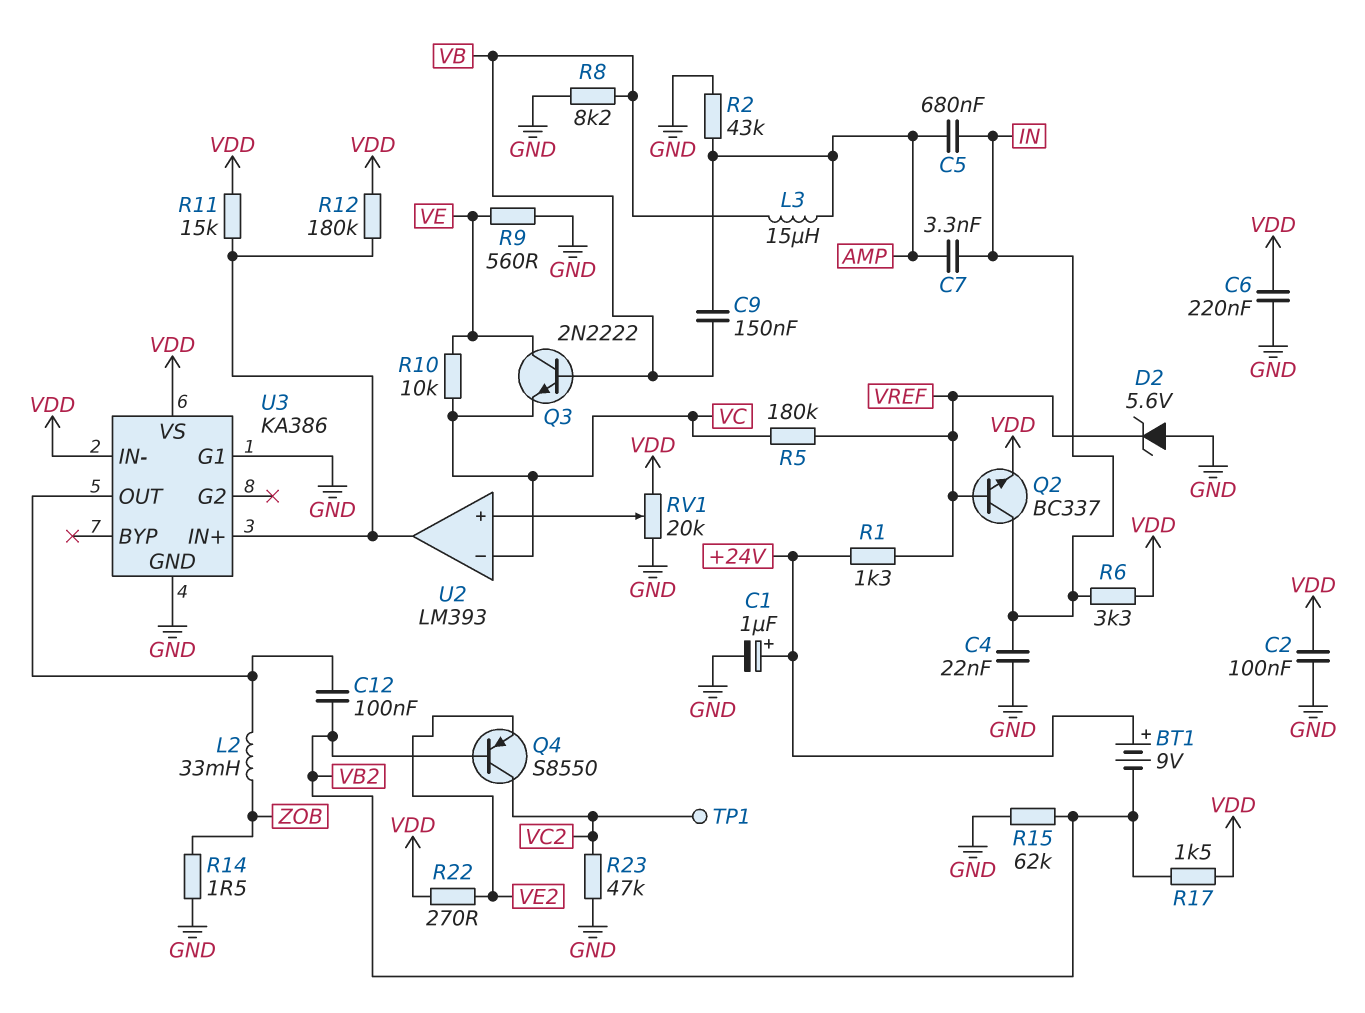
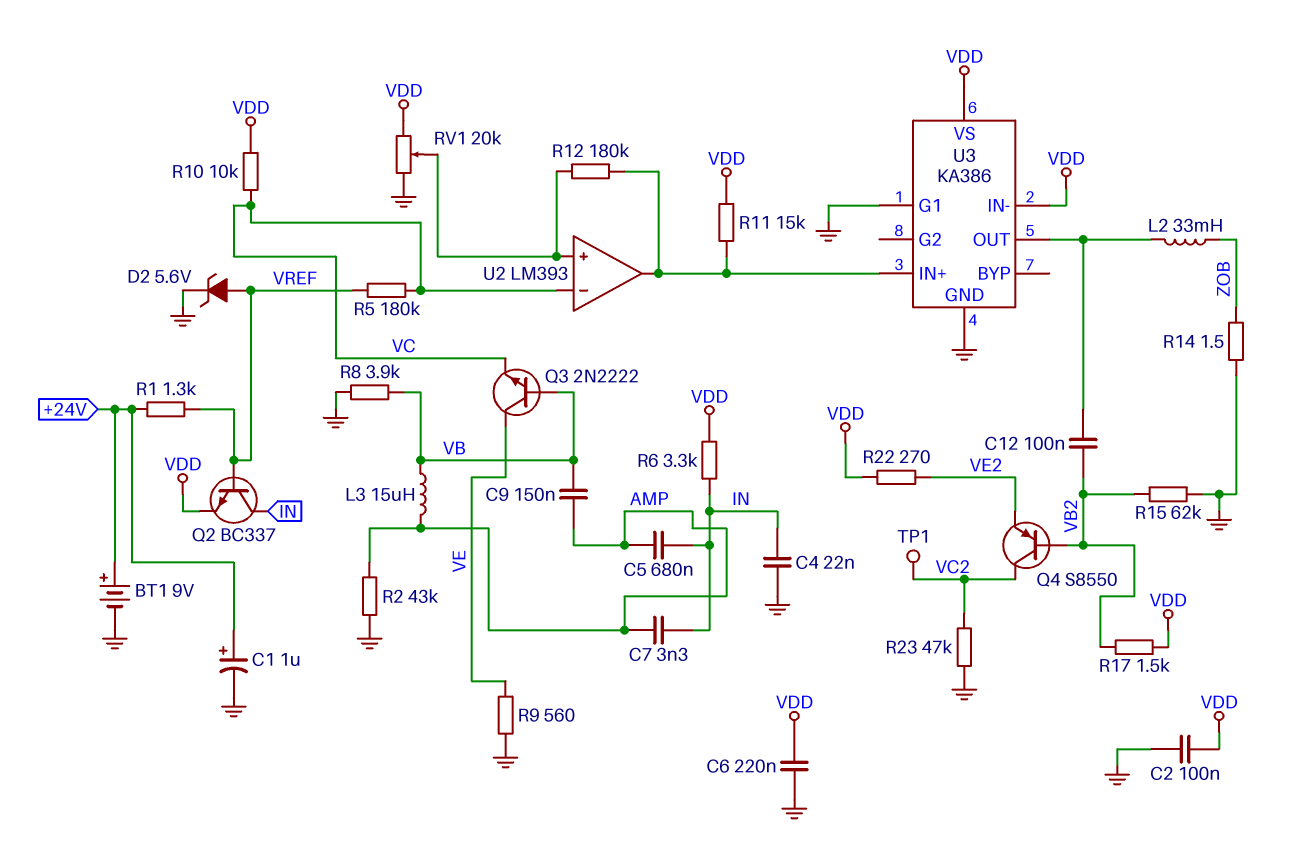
BT1: 9V (plus +24V, minus VB2) -> 9V (plus +24V, minus GND)
D2: zener 5.6V (A GND, K VREF) -> zener 5.6V (A VREF, K GND)
R8: 8.2k (GND, VB) -> 3.9k (GND, VB)
R10: 10k (VC, VE) -> 10k (VC, VDD)
R12: 180k (U2/out, VDD) -> 180k (U2/in+, U2/out)

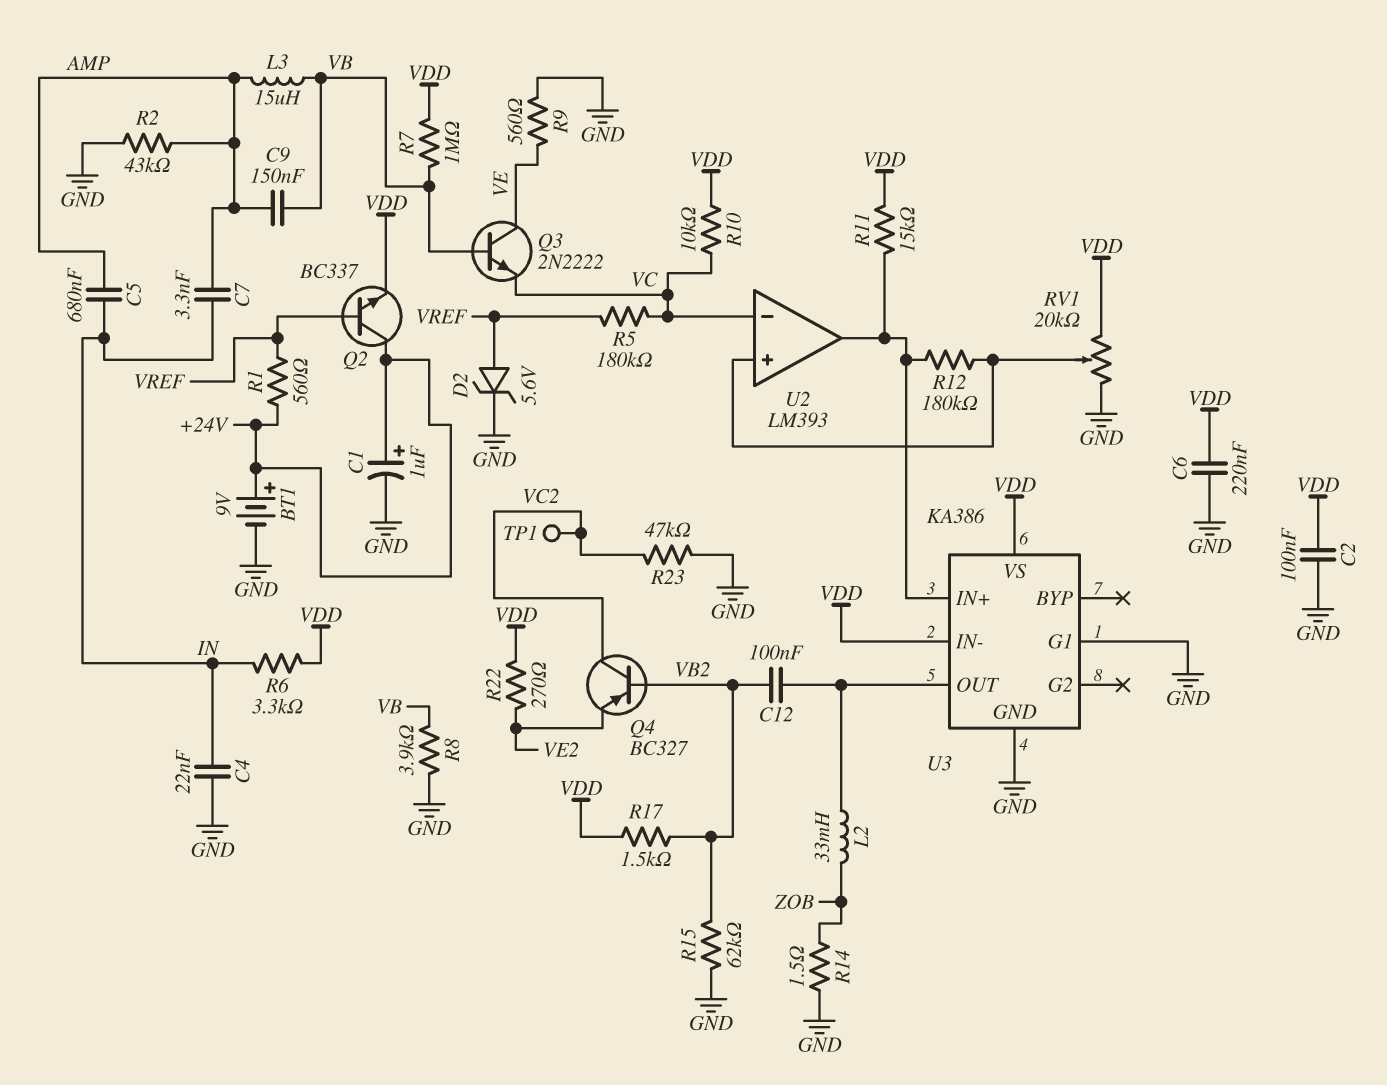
Q2: NPN BC337 (B VREF, C IN, E VDD) -> NPN BC337 (B VREF, C +24V, E VDD)
Q4: PNP S8550 (B VB2, C VC2, E VE2) -> PNP BC327 (B VB2, C VC2, E VE2)
R1: 1.3k (+24V, VREF) -> 560 (+24V, VREF)
R7: none -> 1M (VB, VDD)

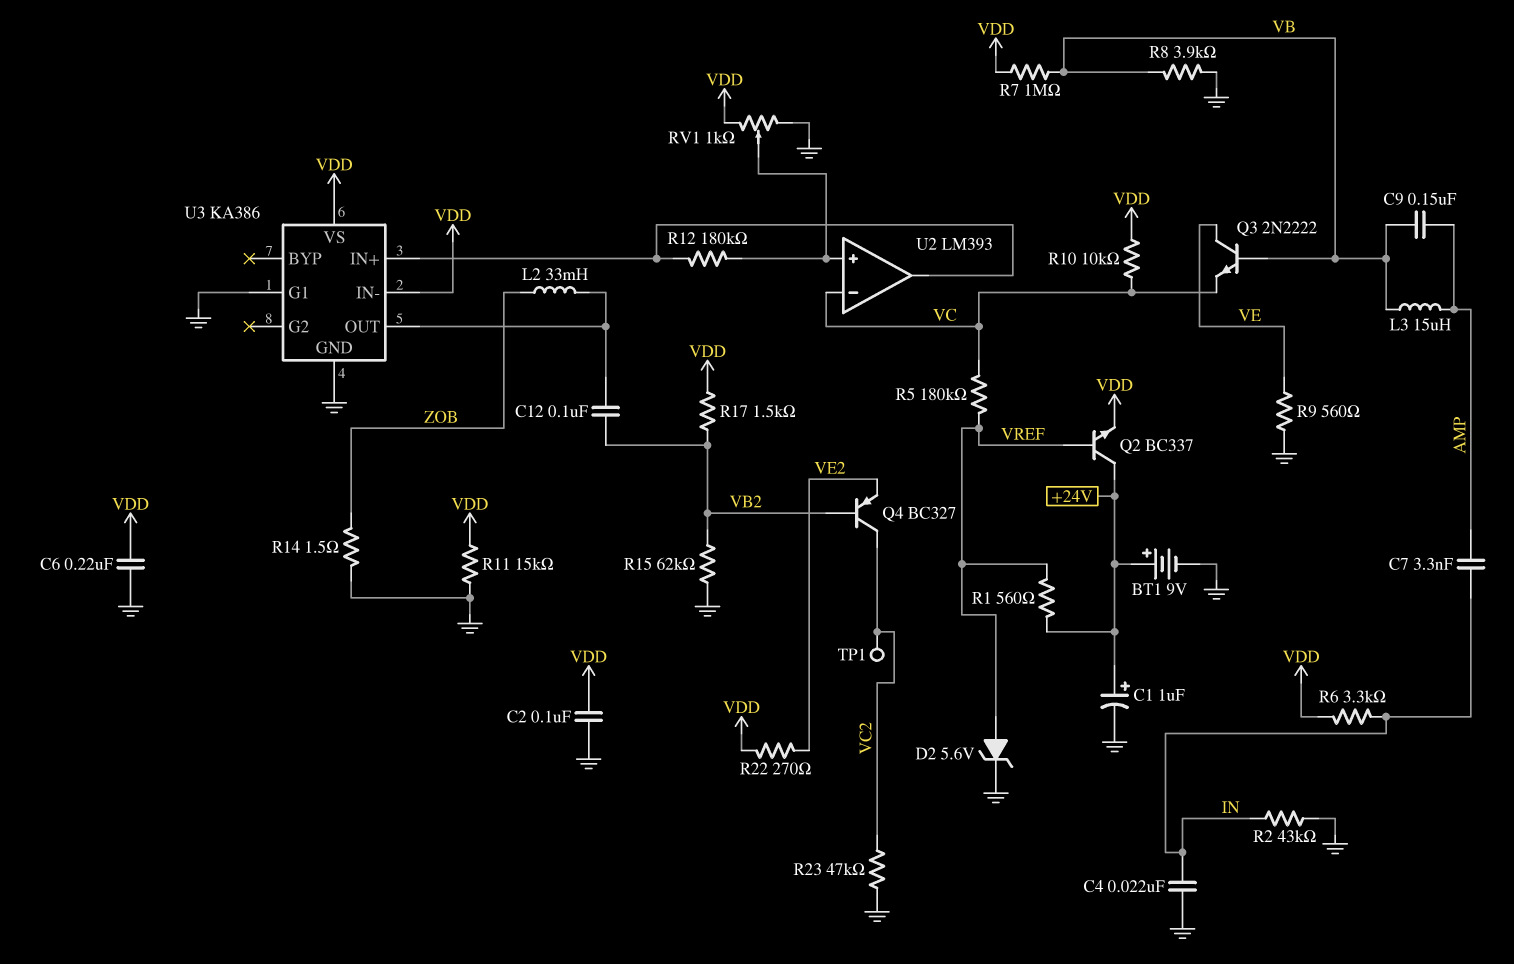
C5: 680nF (AMP, IN) -> none
R2: 43k (AMP, GND) -> 43k (GND, IN)
R11: 15k (U2/out, VDD) -> 15k (GND, VDD)
RV1: 20k (GND, VDD, wiper U2/in+) -> 1k (GND, VDD, wiper U2/in+)

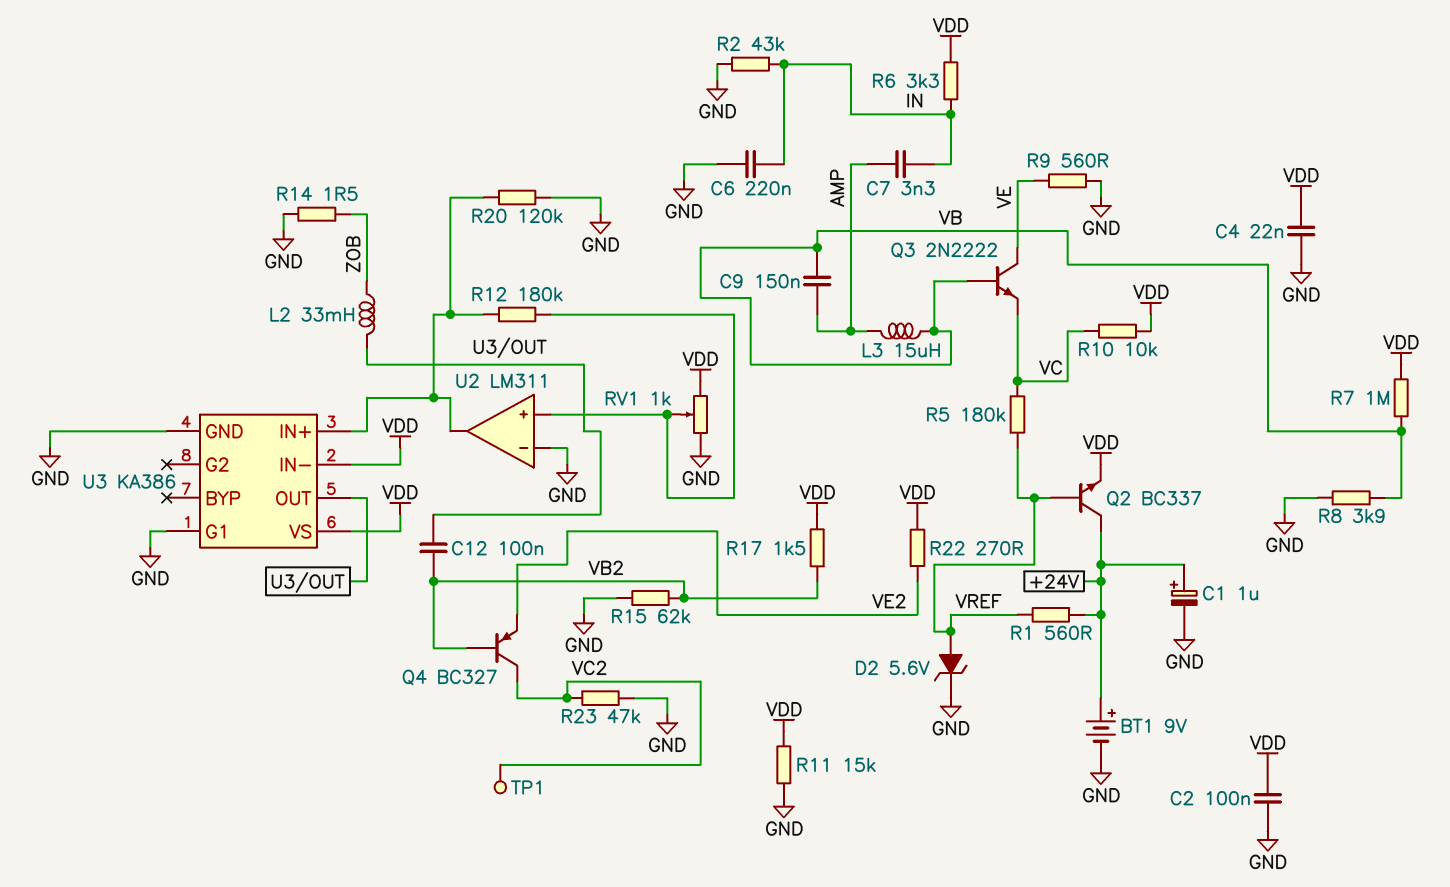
C4: 22nF (GND, IN) -> 22nF (GND, VDD)
C6: 220nF (GND, VDD) -> 220nF (GND, IN)
R20: none -> 120k (GND, U2/out)
U2: LM393 -> LM311
U2 pin in-: VC -> GND

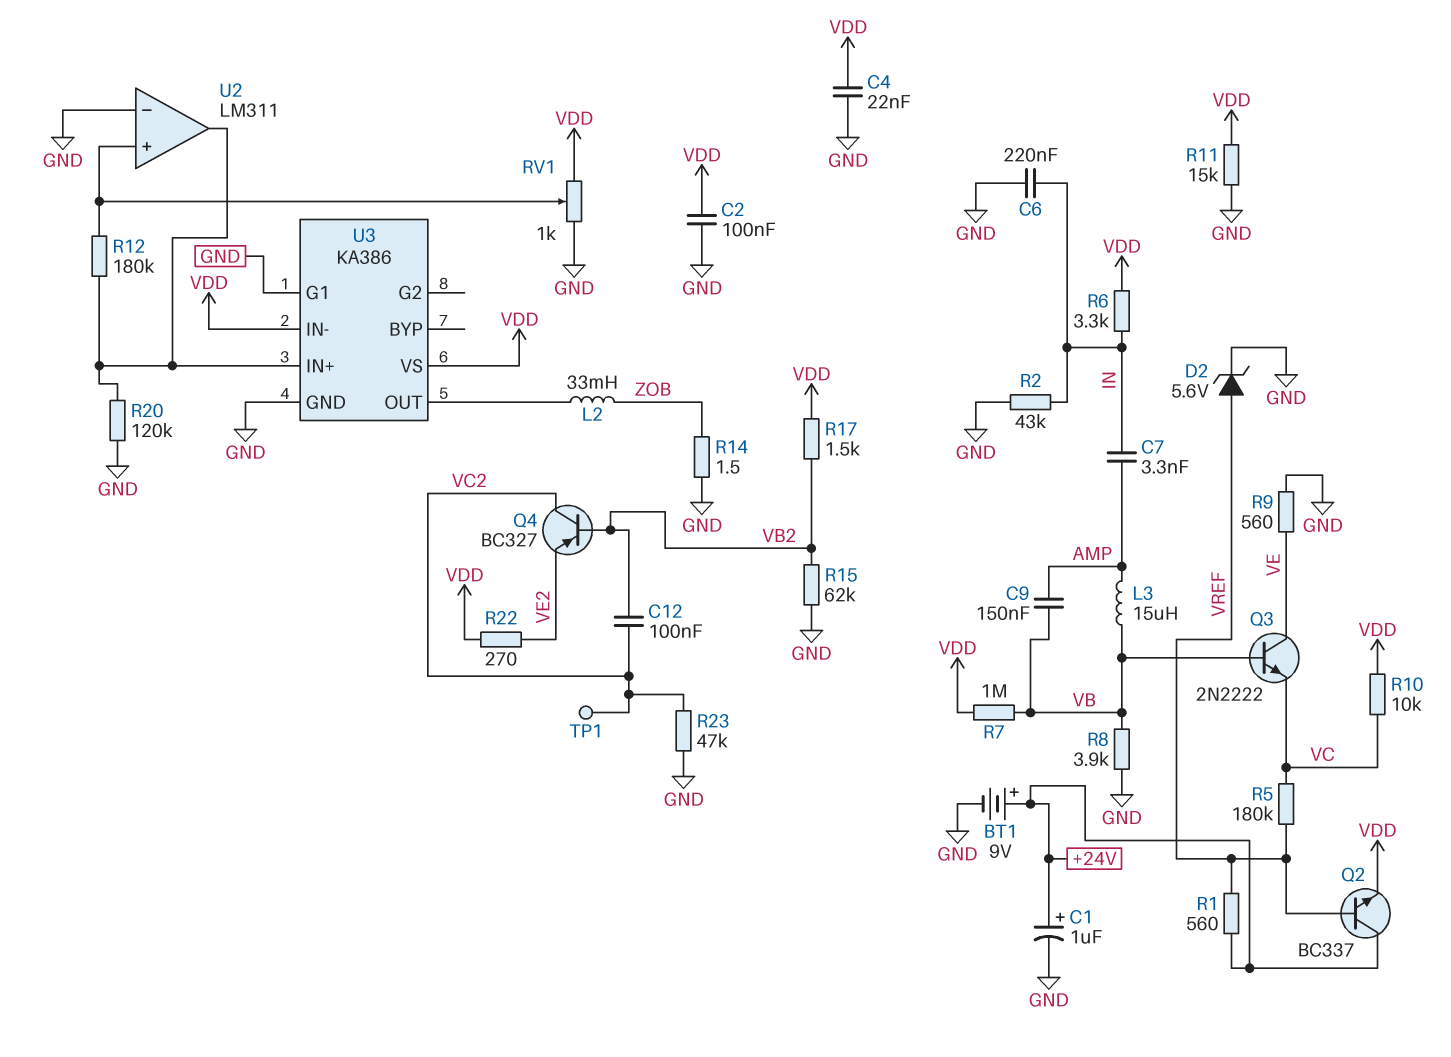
C12: 100nF (U3/OUT, VB2) -> 100nF (VB2, VC2)

